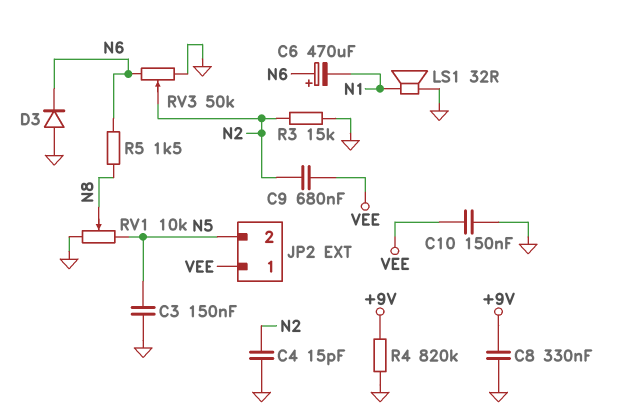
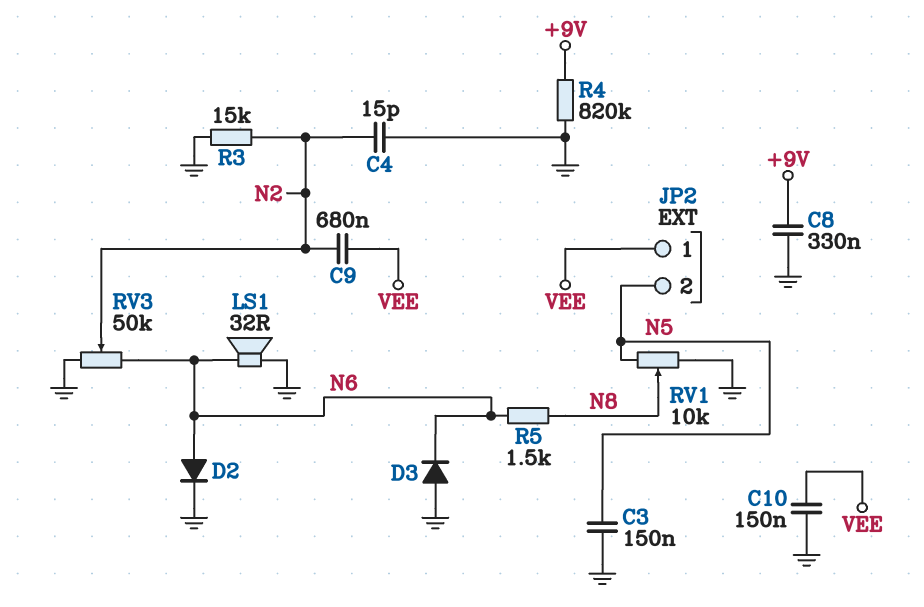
C6: 470uF (plus N6, minus N1) -> none
D2: none -> diode (A N6, K GND)
LS1: speaker 32R (GND, N1) -> speaker 32R (GND, N6)

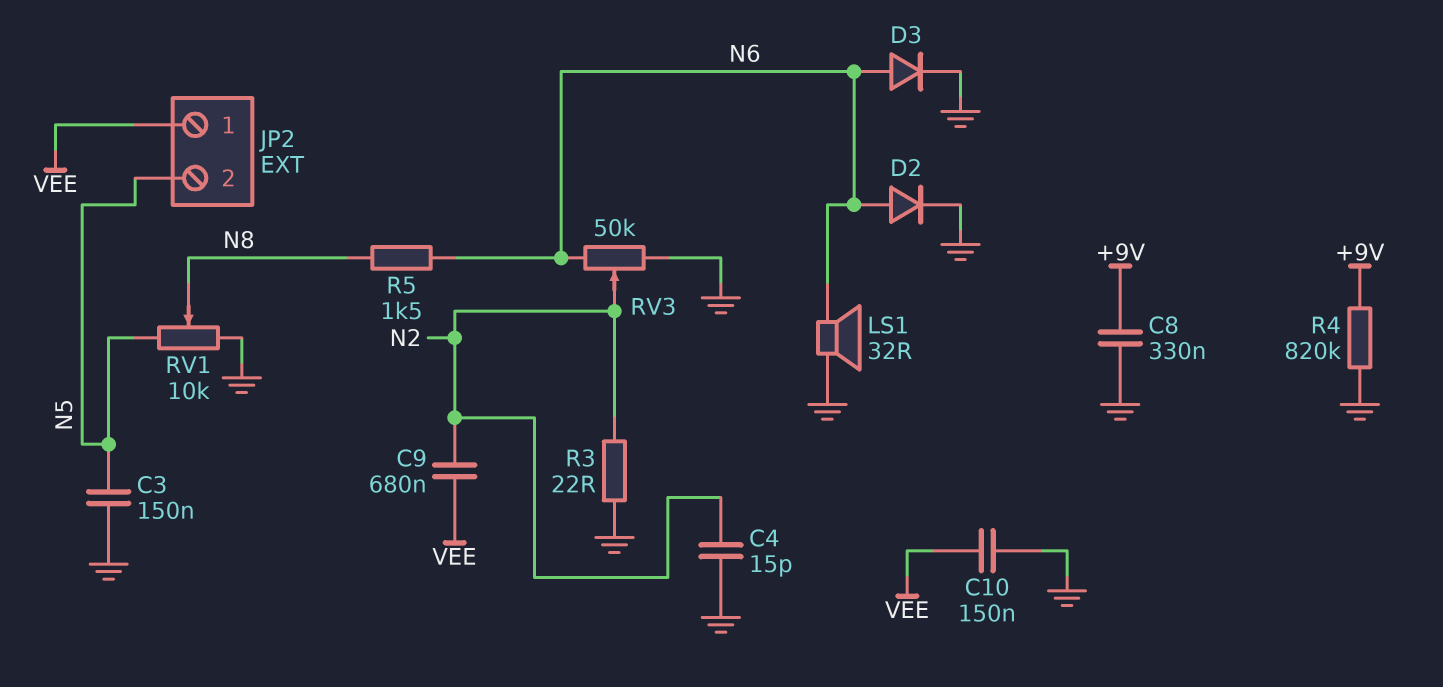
D3: diode (A GND, K N6) -> diode (A N6, K GND)
R3: 15k (GND, N2) -> 22 (GND, N2)

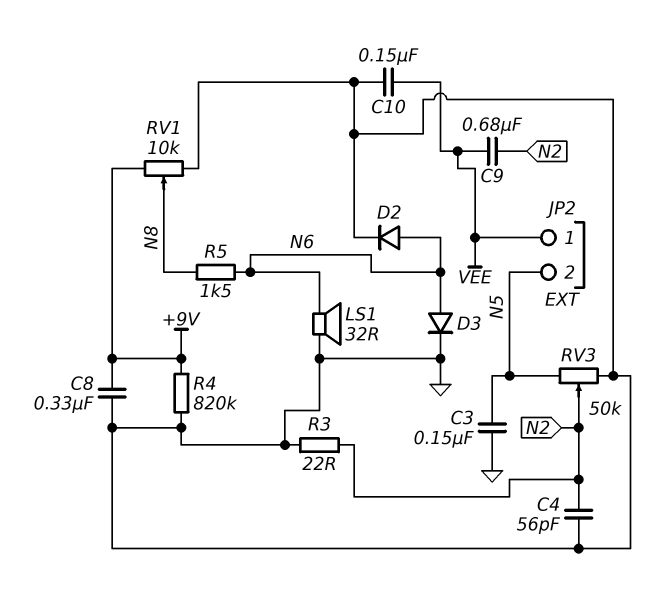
C4: 15pF (GND, N2) -> 56pF (GND, N2)
RV1: 10k (GND, N5, wiper N8) -> 10k (+9V, GND, wiper N8)
RV3: 50k (GND, N6, wiper N2) -> 50k (GND, N5, wiper N2)

